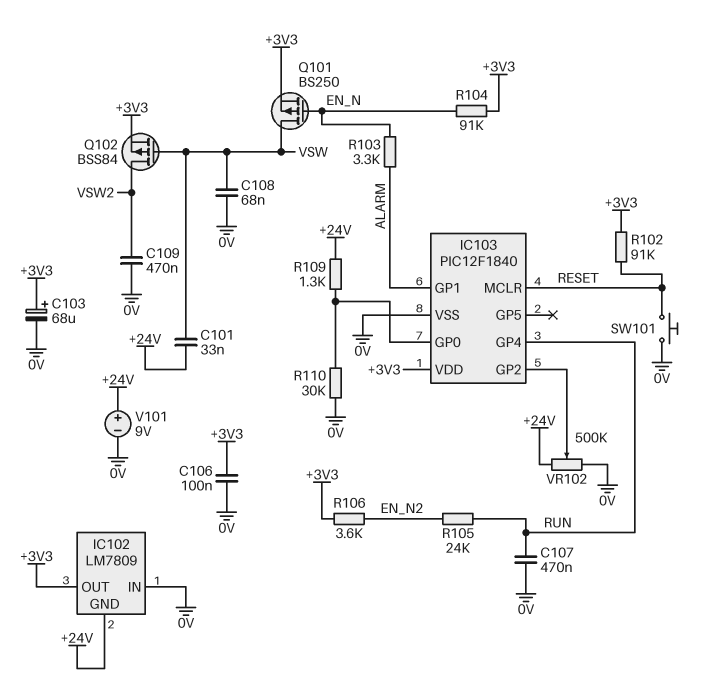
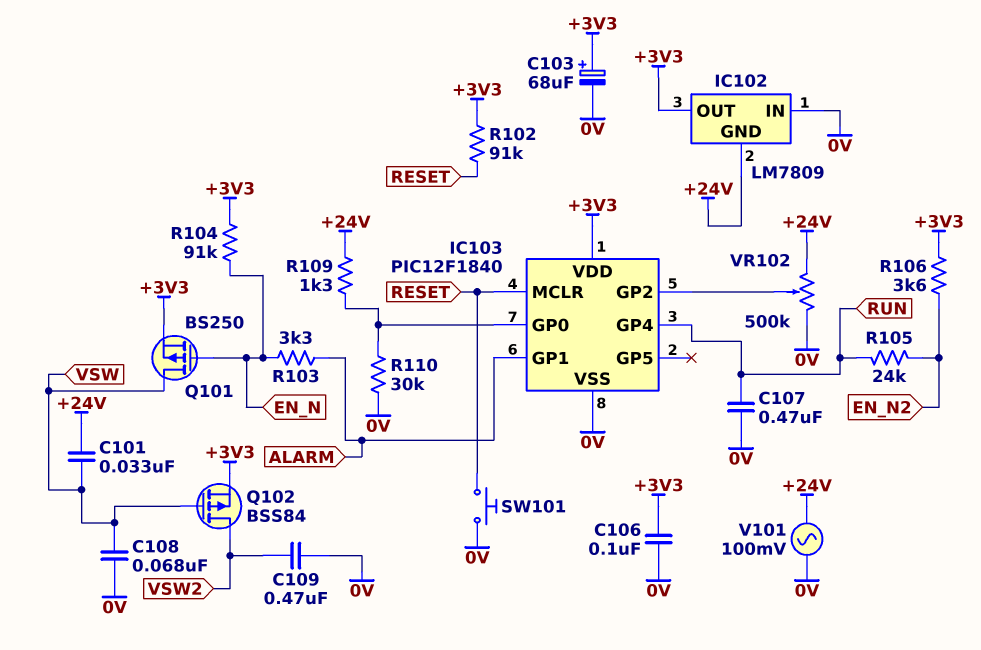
V101: 9V (plus +24V, minus 0V) -> AC 100mV (+24V, 0V)

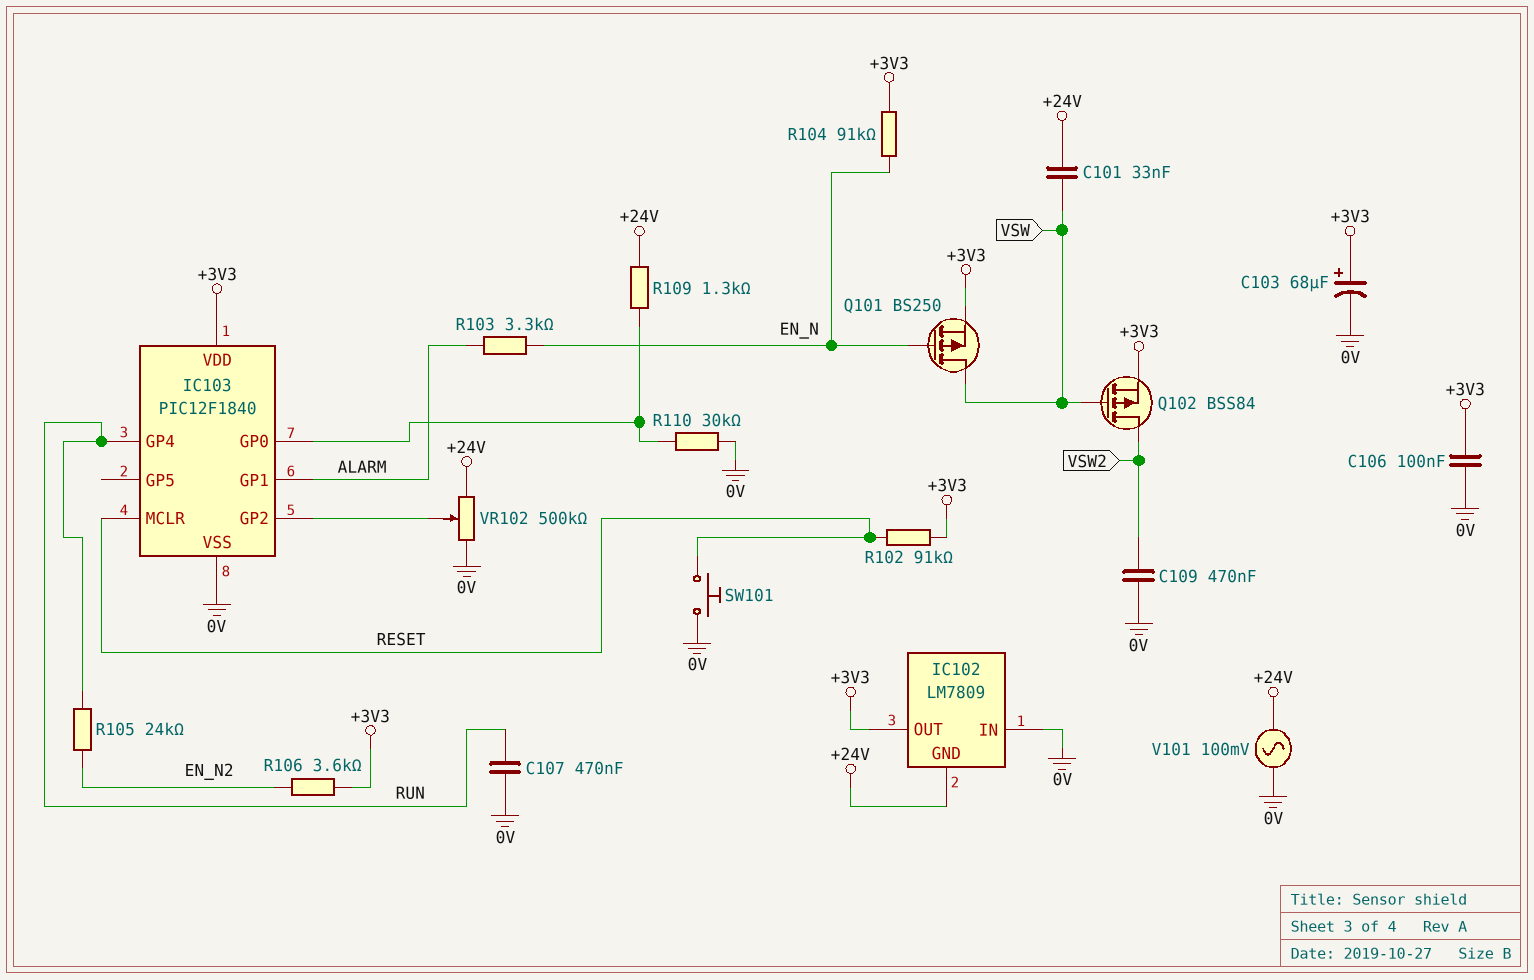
C108: 68nF (0V, VSW) -> none

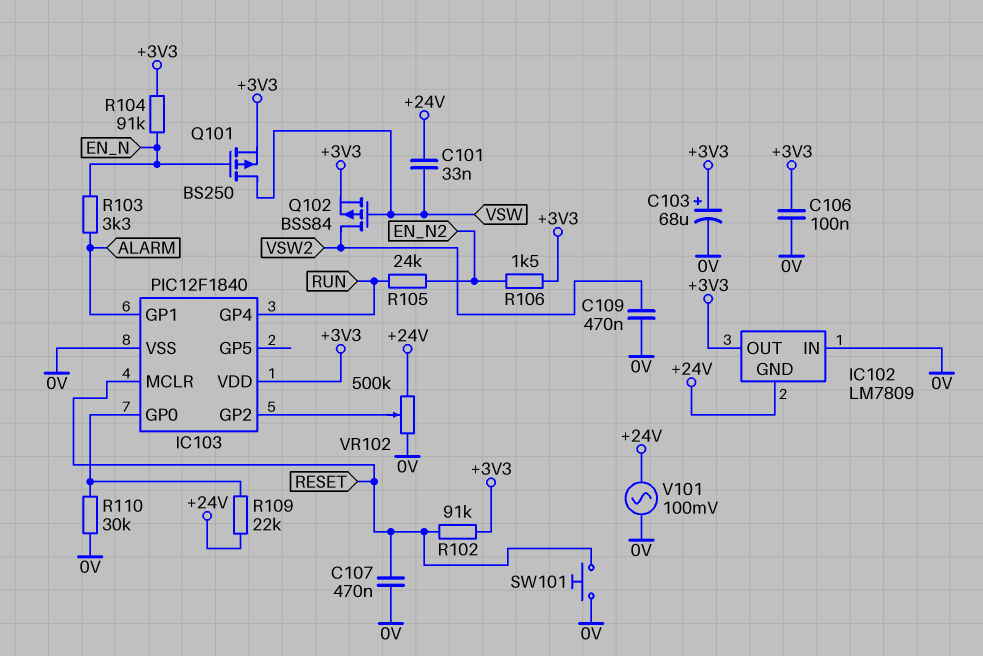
C107: 470nF (0V, RUN) -> 470nF (0V, RESET)
R106: 3.6k (+3V3, EN_N2) -> 1.5k (+3V3, EN_N2)
R109: 1.3k (+24V, IC103/GP0) -> 22k (+24V, IC103/GP0)

